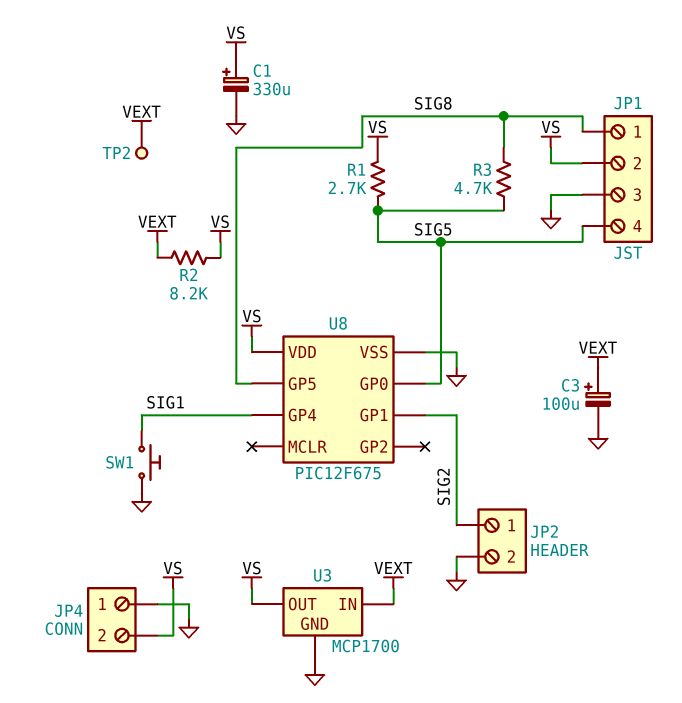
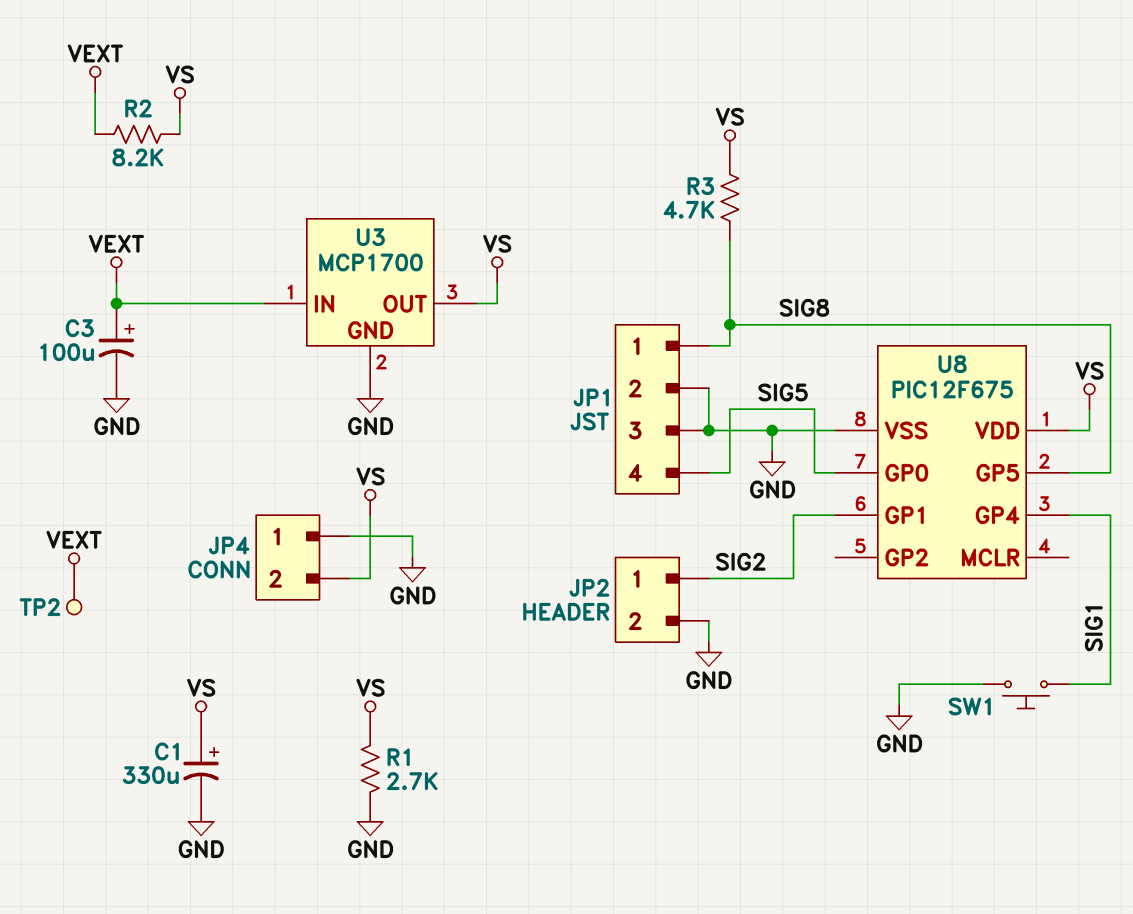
JP1 pin 2: VS -> GND
R1: 2.7k (SIG5, VS) -> 2.7k (GND, VS)
R3: 4.7k (SIG5, SIG8) -> 4.7k (SIG8, VS)

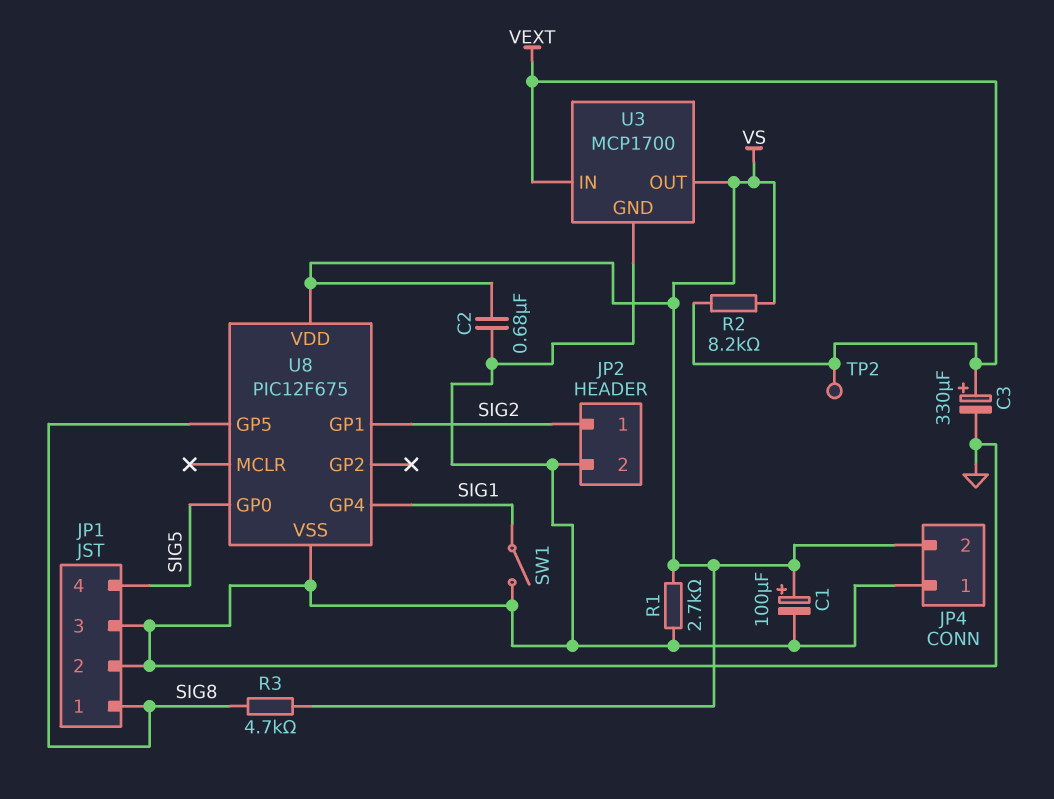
C1: 330uF (plus VS, minus GND) -> 100uF (plus VS, minus GND)
C2: none -> 680nF (GND, VS)
C3: 100uF (plus VEXT, minus GND) -> 330uF (plus VEXT, minus GND)
SW1: button (GND, SIG1) -> switch (GND, SIG1)

